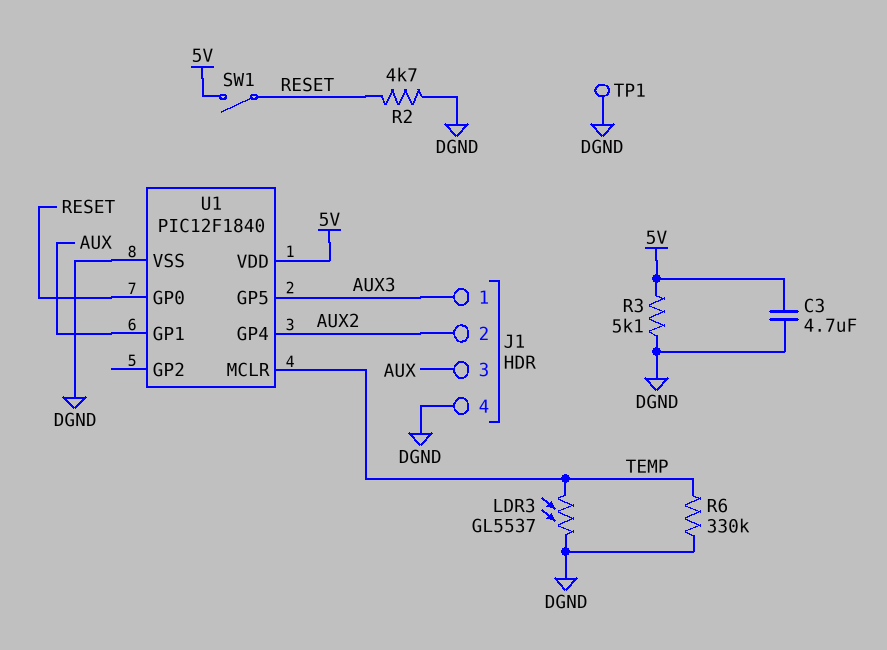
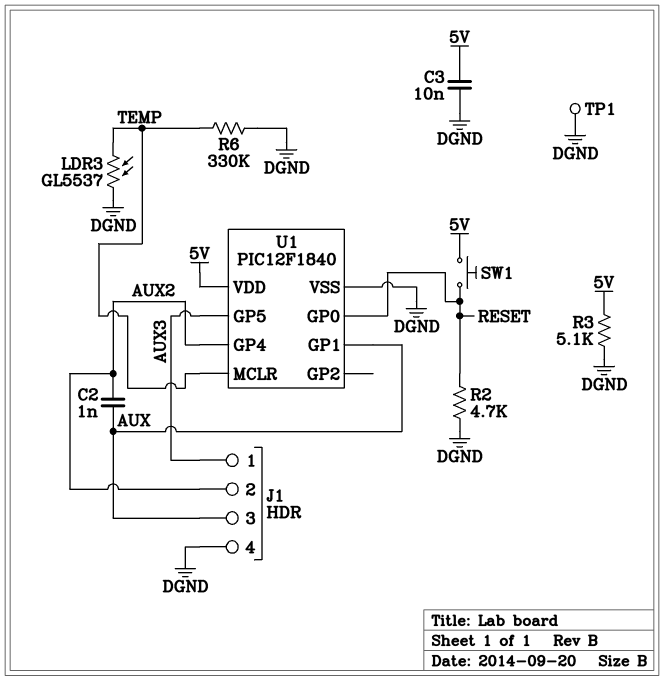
C2: none -> 1nF (AUX, AUX2)
C3: 4.7uF (5V, DGND) -> 10nF (5V, DGND)
SW1: switch (5V, RESET) -> button (5V, RESET)

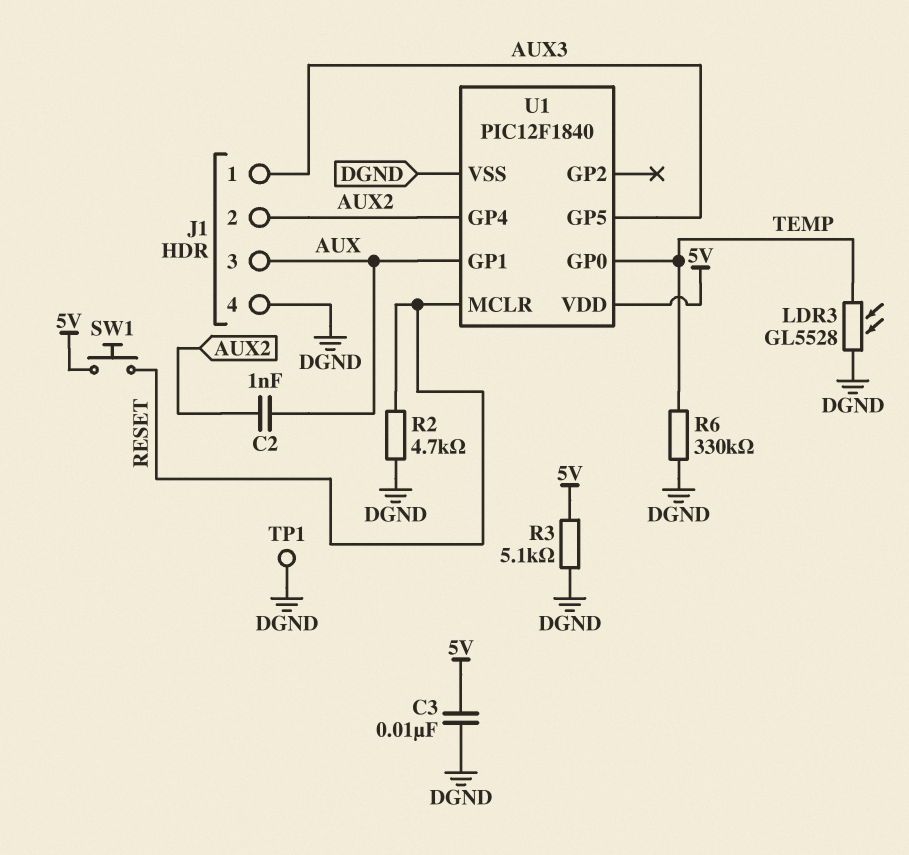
LDR3: GL5537 (DGND, TEMP) -> GL5528 (DGND, TEMP)
U1 pin GP0: RESET -> TEMP
U1 pin MCLR: TEMP -> RESET

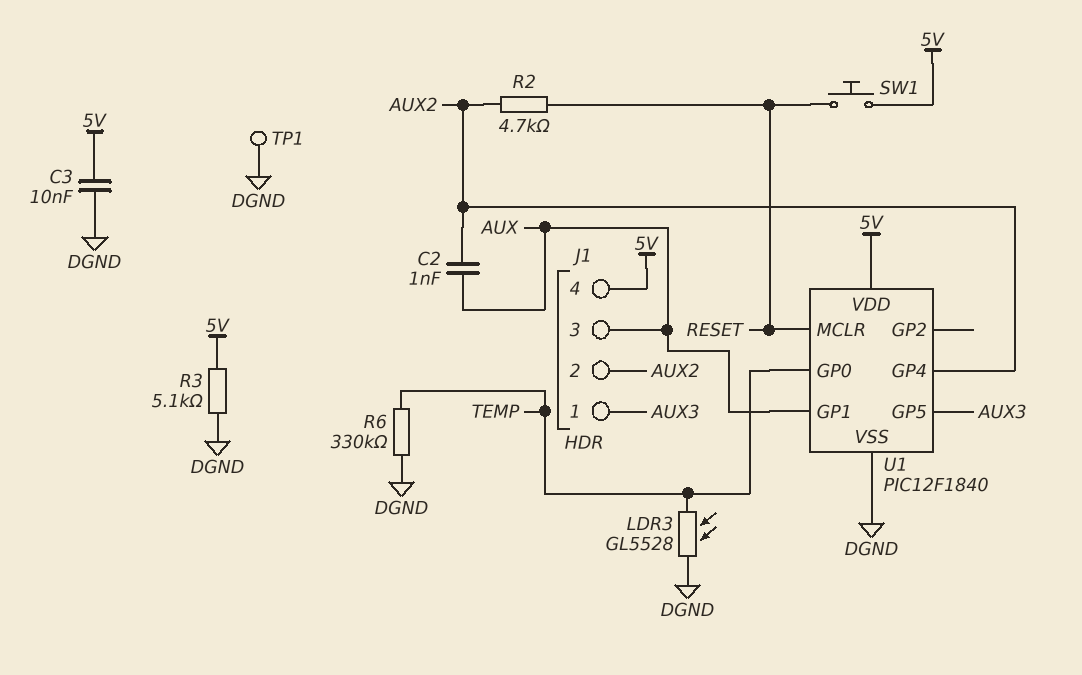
J1 pin 4: DGND -> 5V
R2: 4.7k (DGND, RESET) -> 4.7k (AUX2, RESET)

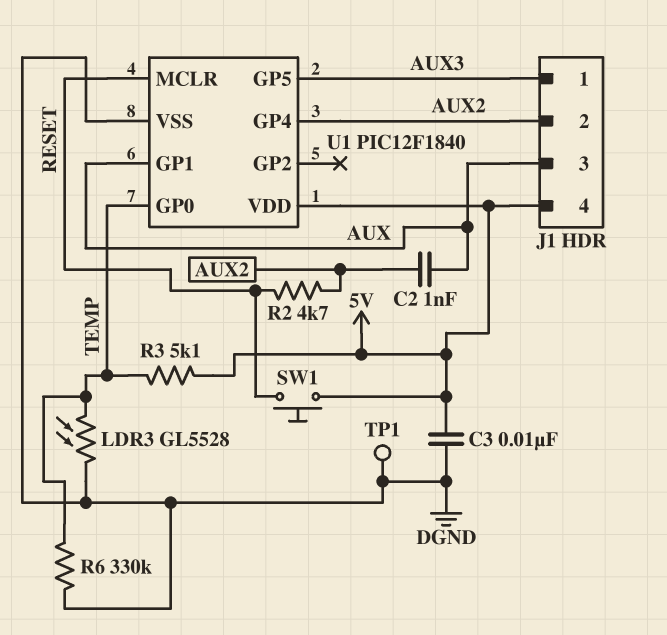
R3: 5.1k (5V, DGND) -> 5.1k (5V, TEMP)

